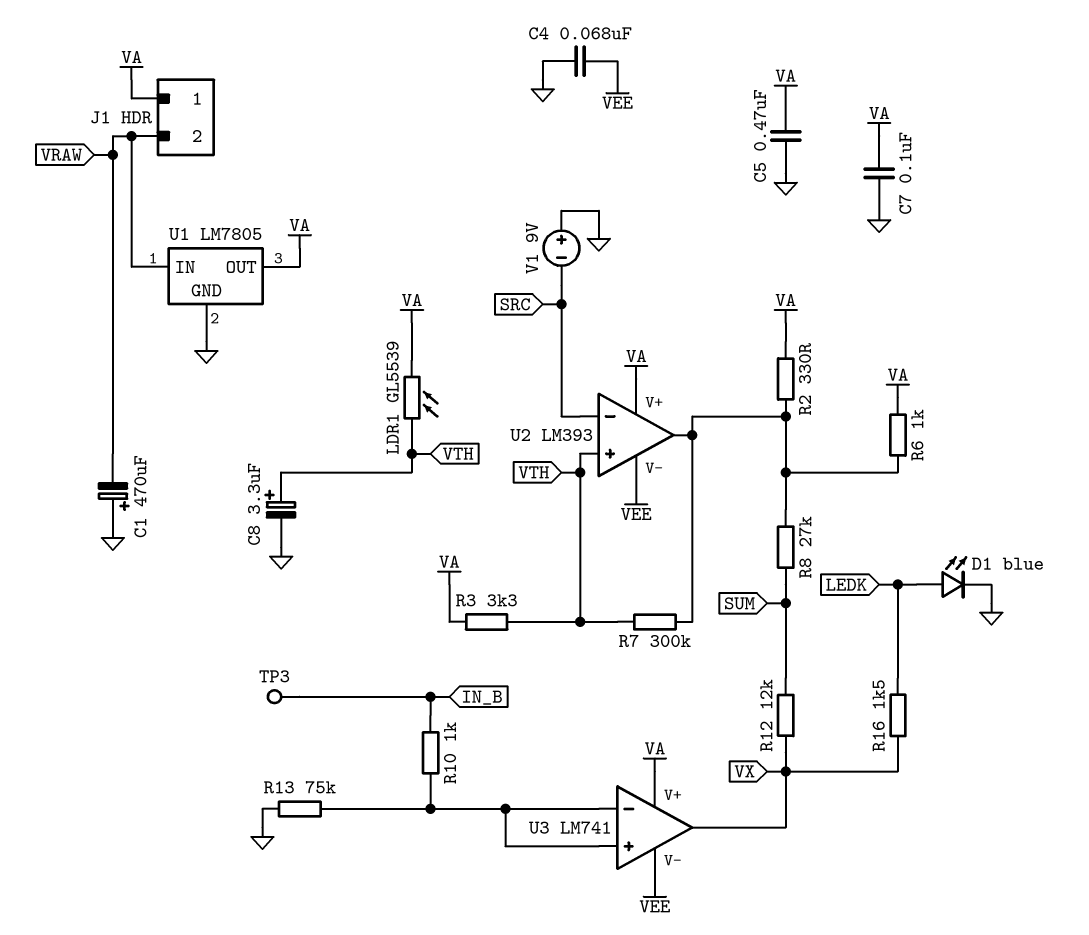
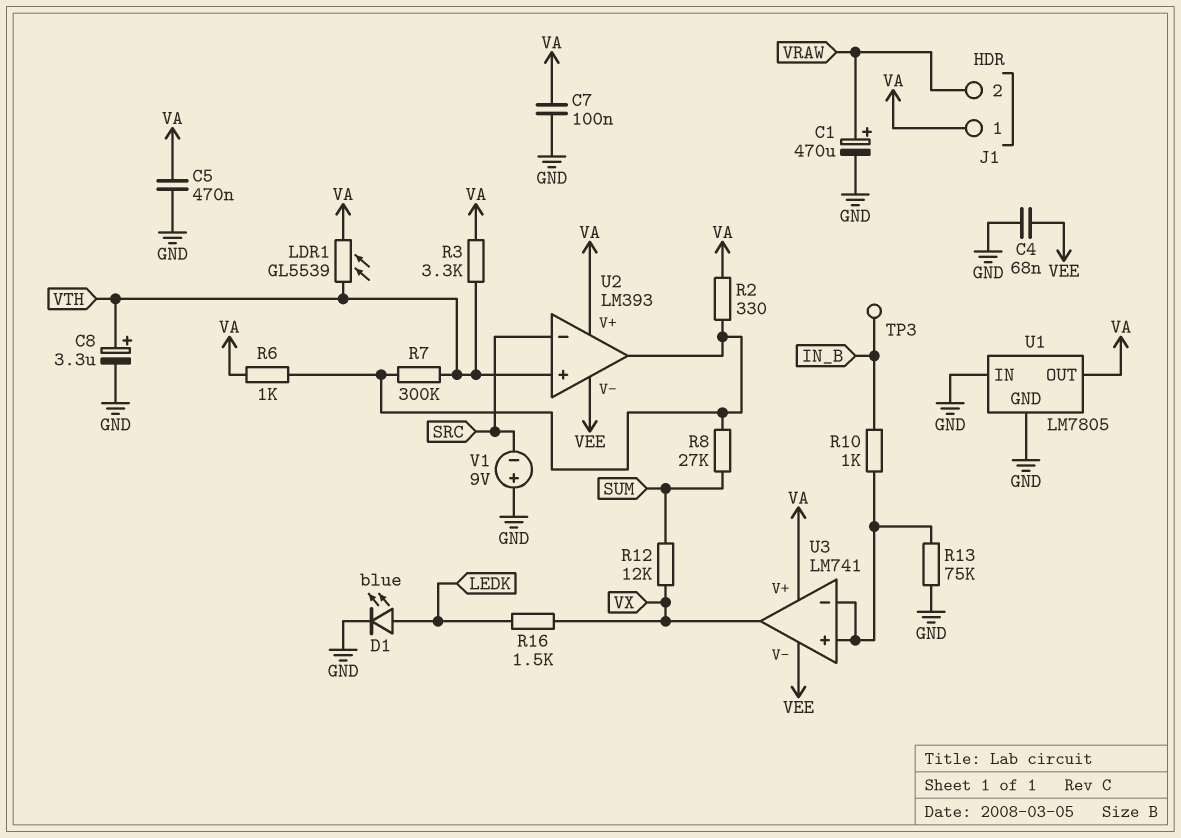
C1: 470uF (plus GND, minus VRAW) -> 470uF (plus VRAW, minus GND)
U1 pin IN: VRAW -> GND

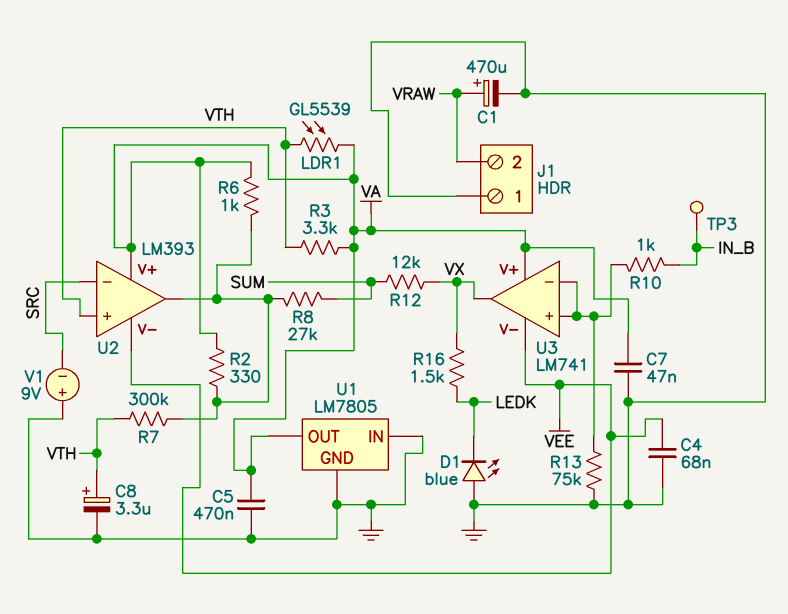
C7: 100nF (GND, VA) -> 47nF (GND, VA)
D1: LED blue (A LEDK, K GND) -> LED blue (A GND, K LEDK)
J1 pin 1: VA -> GND

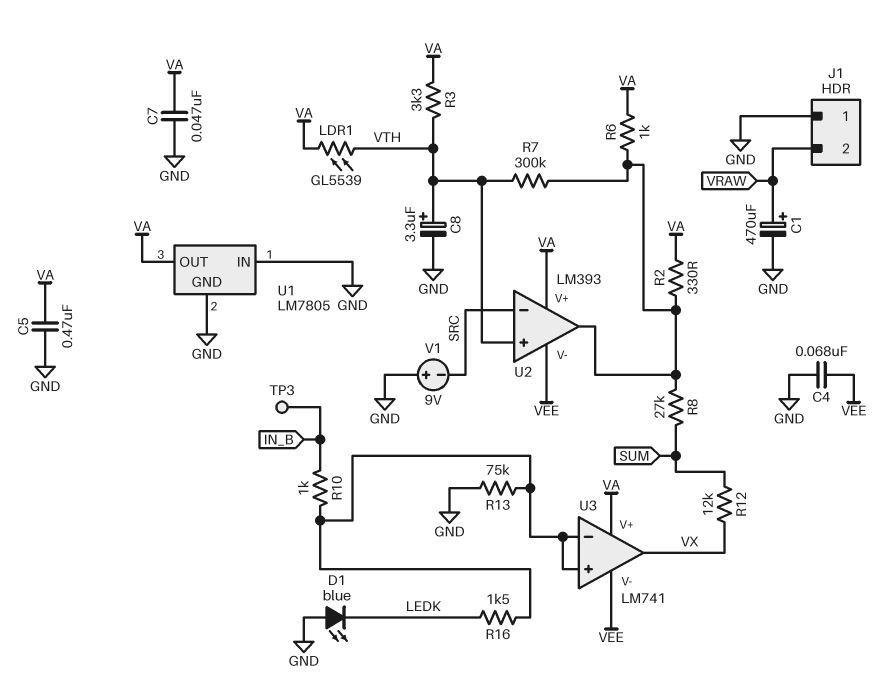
R16: 1.5k (LEDK, VX) -> 1.5k (LEDK, U3/in+)

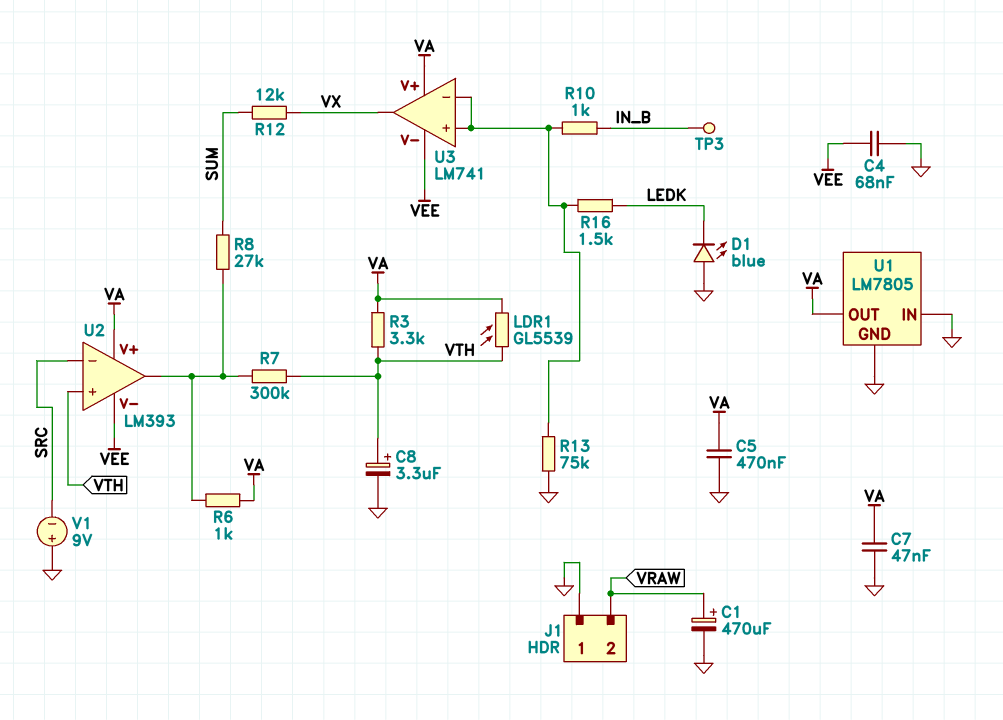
R2: 330 (U2/out, VA) -> none

